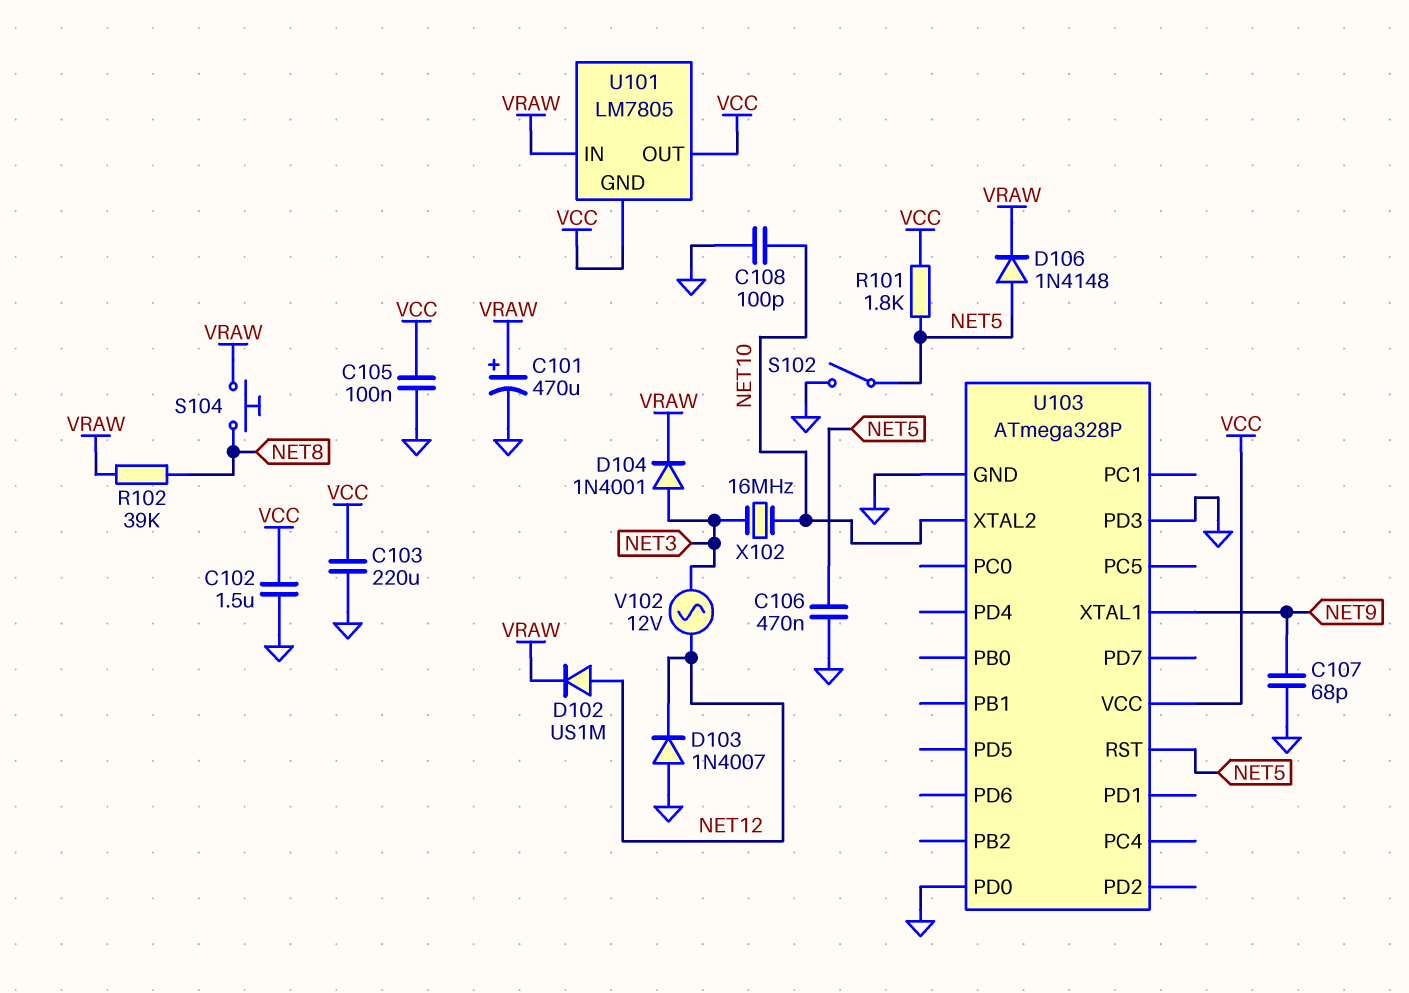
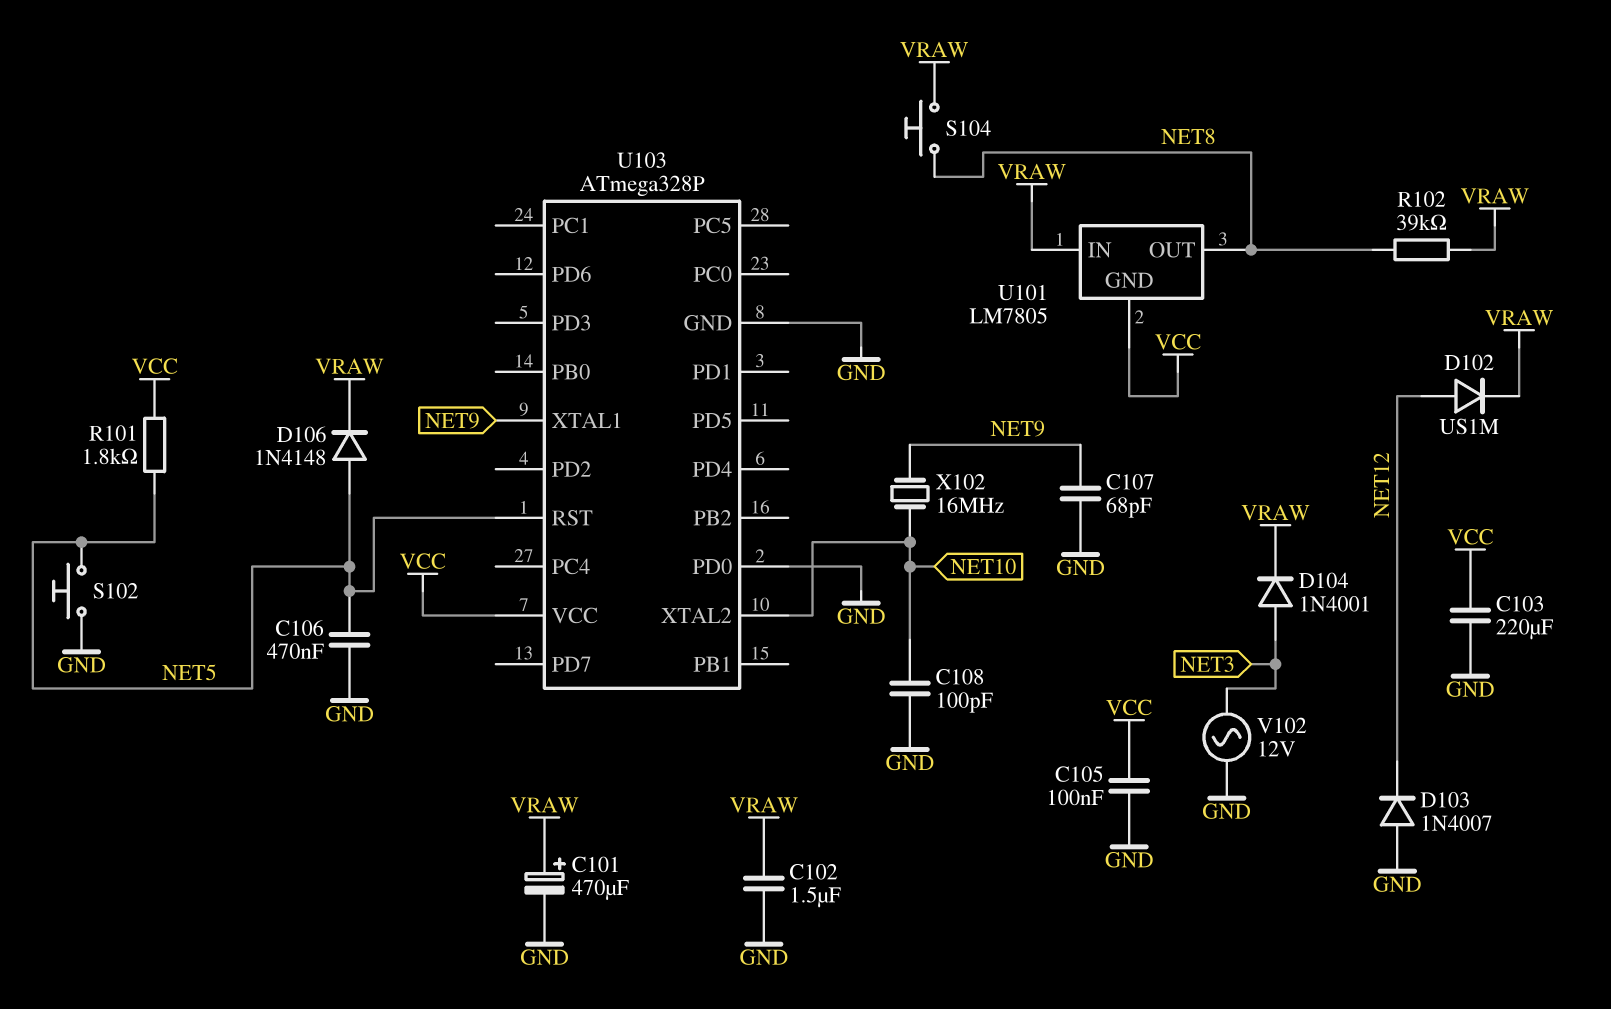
C102: 1.5uF (GND, VCC) -> 1.5uF (GND, VRAW)
S102: switch (GND, NET5) -> button (GND, NET5)
U101 pin OUT: VCC -> NET8
U103 pin PD3: GND -> none
V102: AC 12V (NET3, NET12) -> AC 12V (GND, NET3)
X102: 16MHz (NET3, NET10) -> 16MHz (NET9, NET10)

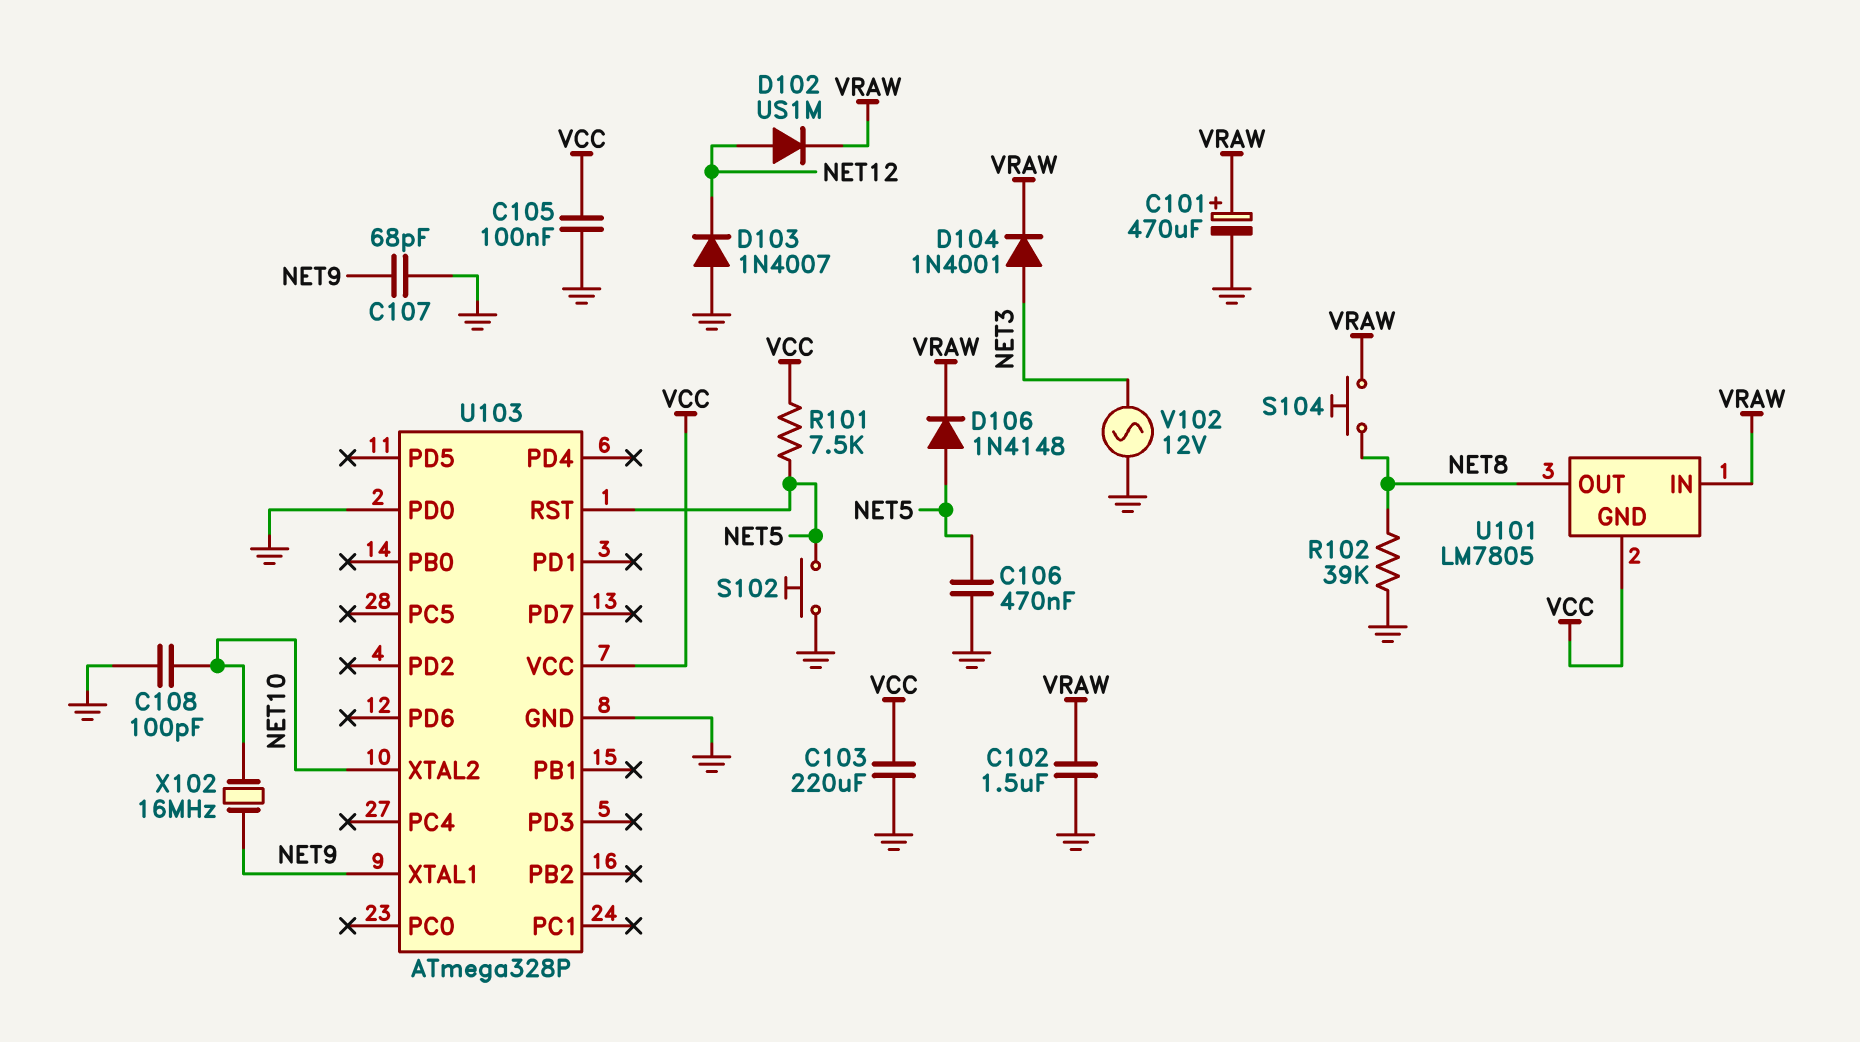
R101: 1.8k (NET5, VCC) -> 7.5k (NET5, VCC)
R102: 39k (NET8, VRAW) -> 39k (GND, NET8)

